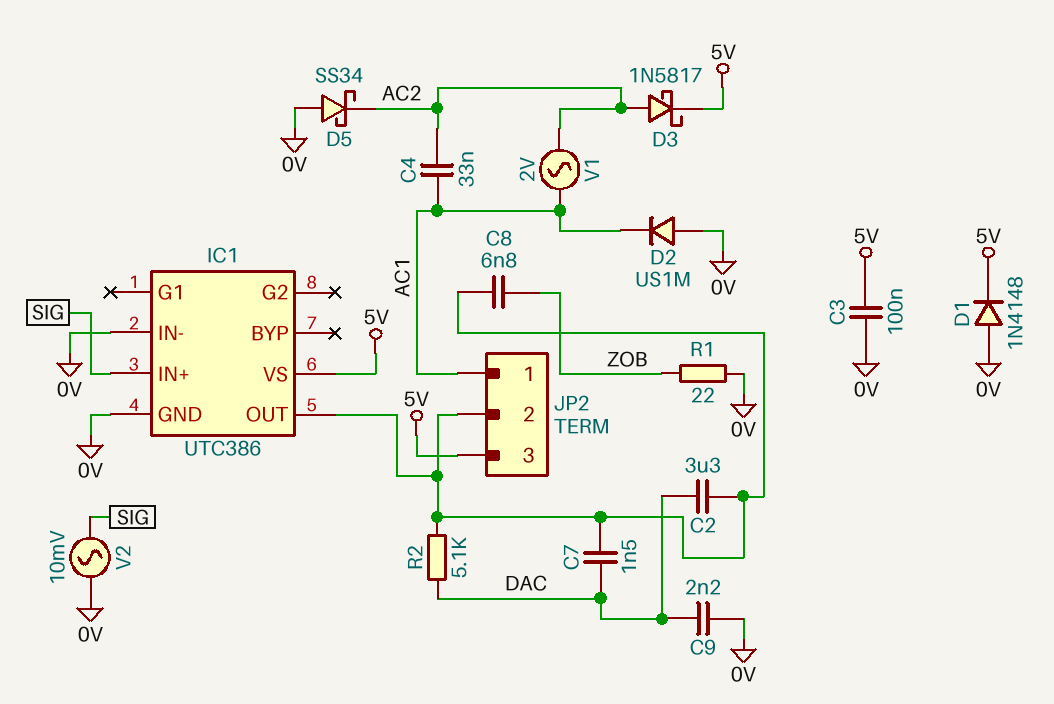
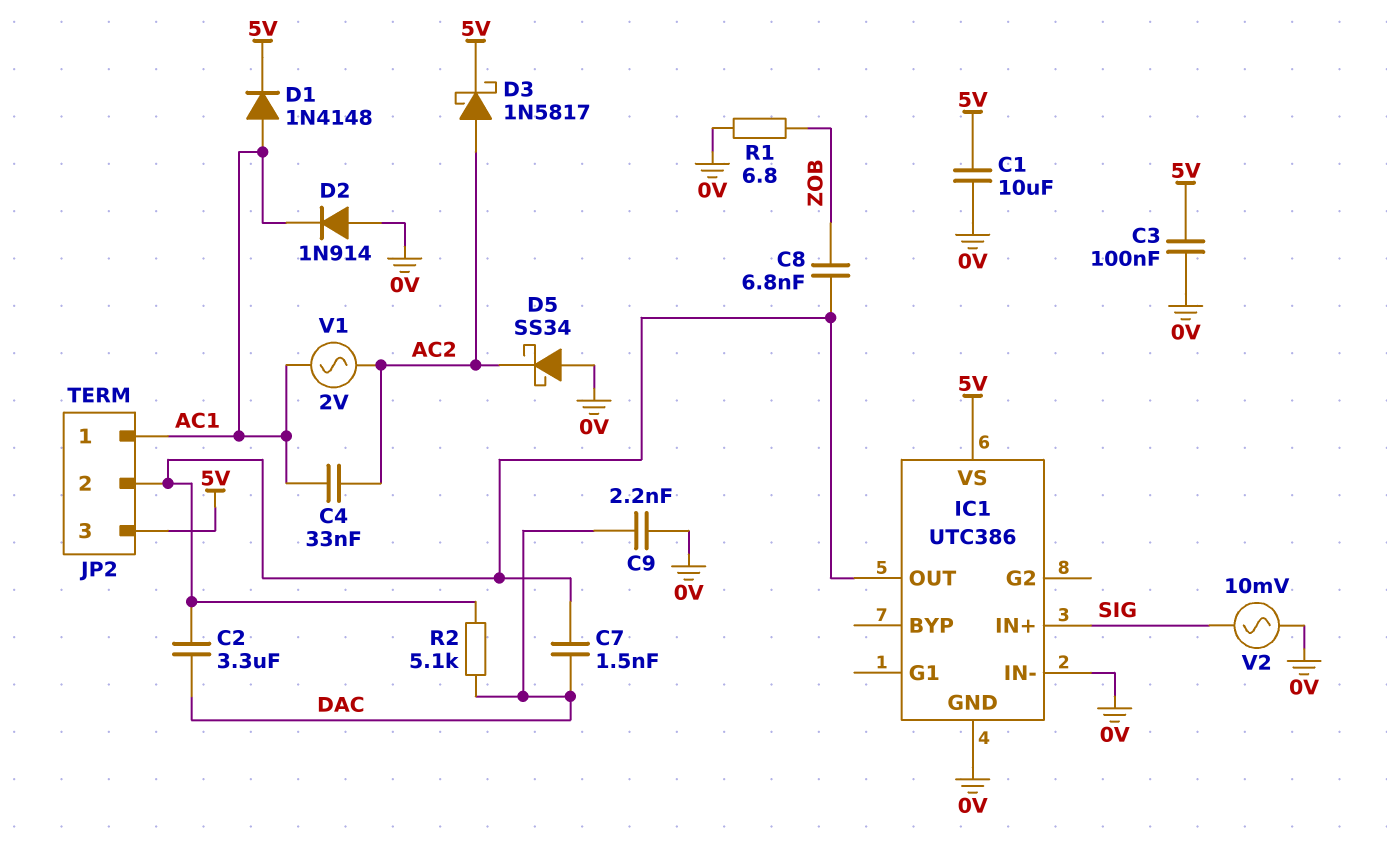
C1: none -> 10uF (0V, 5V)
D1: diode 1N4148 (A 0V, K 5V) -> diode 1N4148 (A AC1, K 5V)
D2: diode US1M (A 0V, K AC1) -> diode 1N914 (A 0V, K AC1)
R1: 22 (0V, ZOB) -> 6.8 (0V, ZOB)

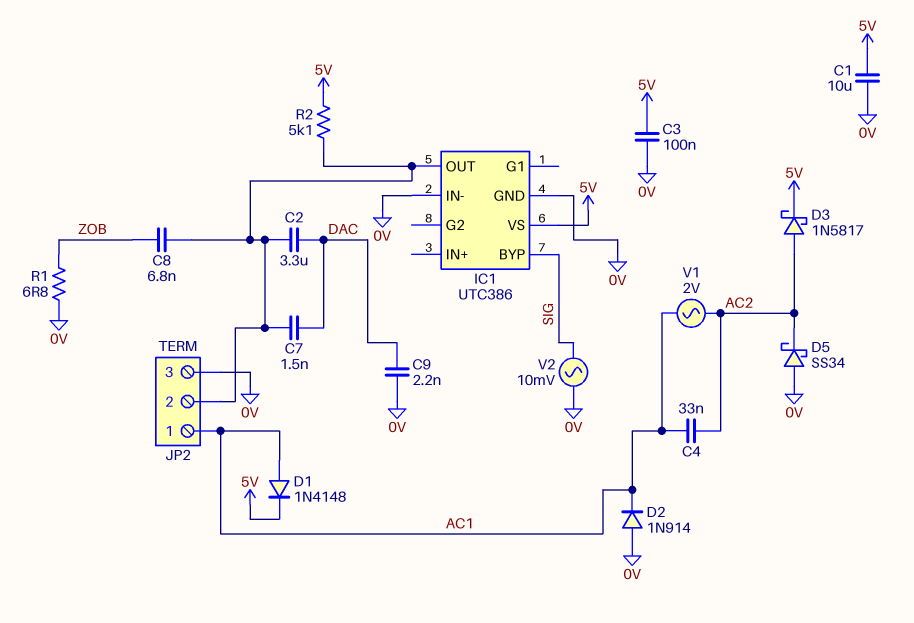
IC1 pin BYP: none -> SIG
IC1 pin IN+: SIG -> none
JP2 pin 3: 5V -> 0V
R2: 5.1k (DAC, IC1/OUT) -> 5.1k (5V, IC1/OUT)

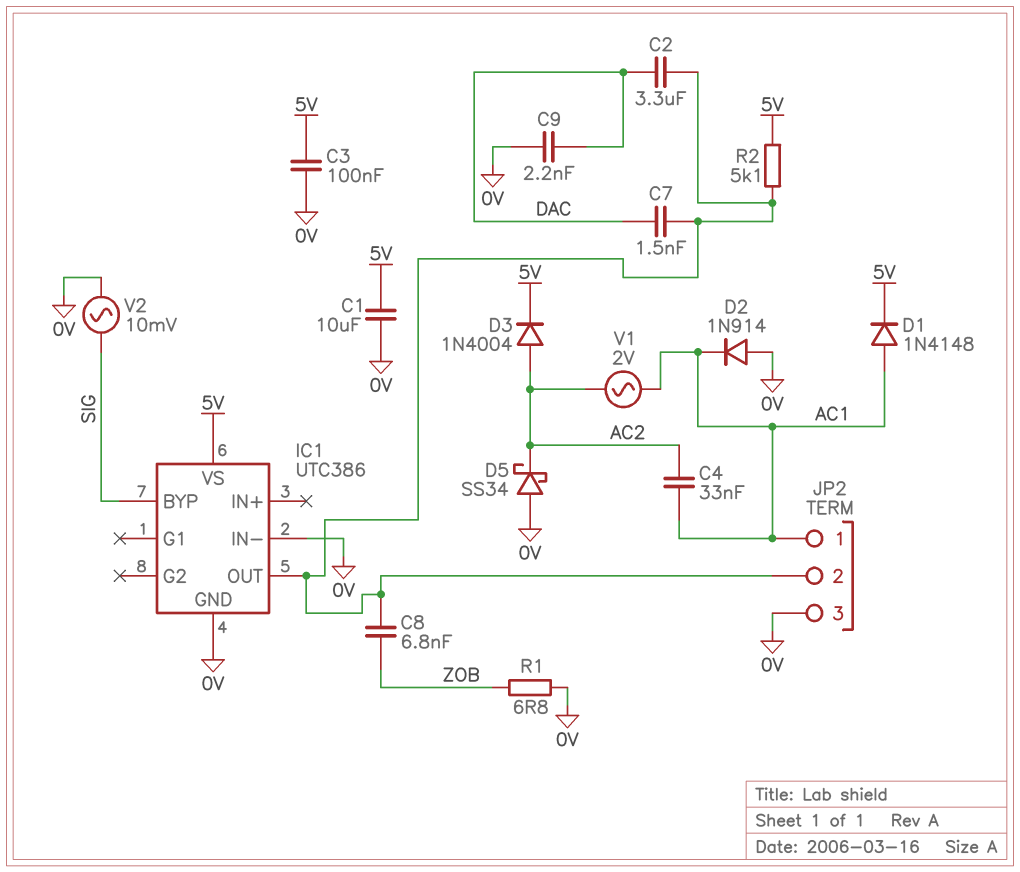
D3: schottky 1N5817 (A AC2, K 5V) -> diode 1N4004 (A AC2, K 5V)

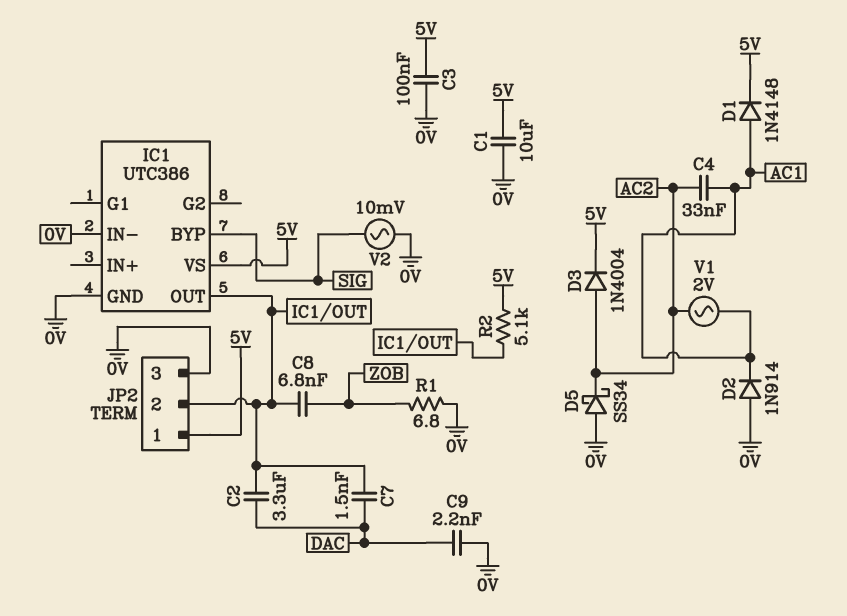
JP2 pin 1: AC1 -> 5V

